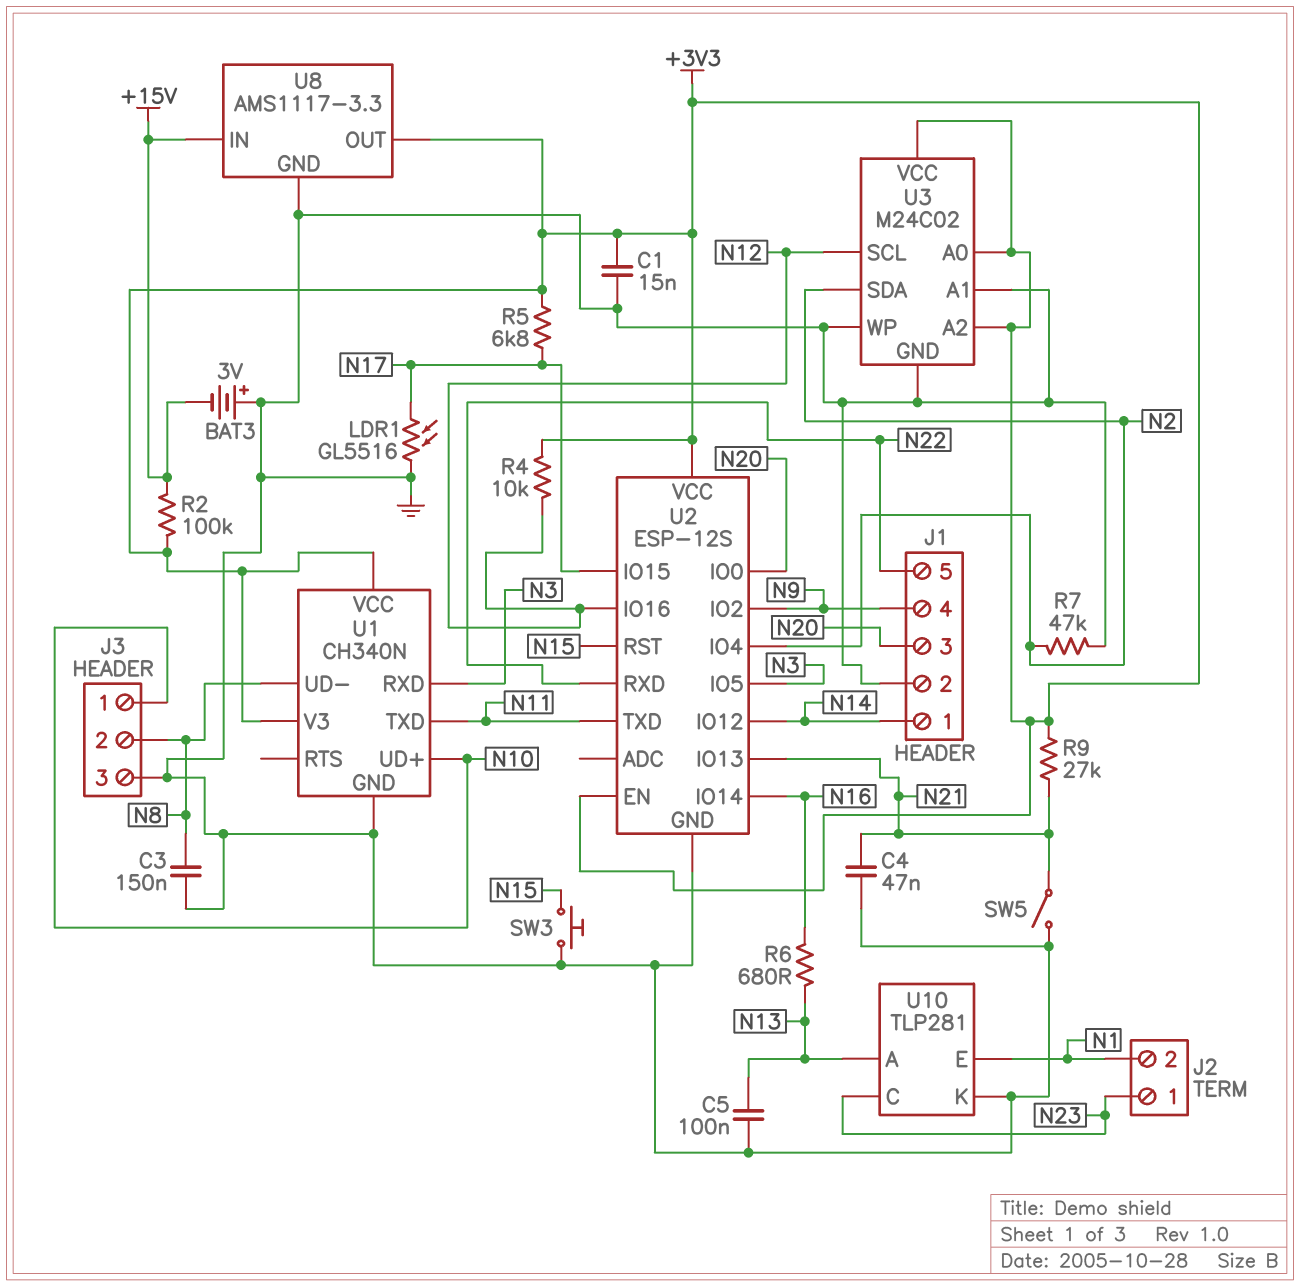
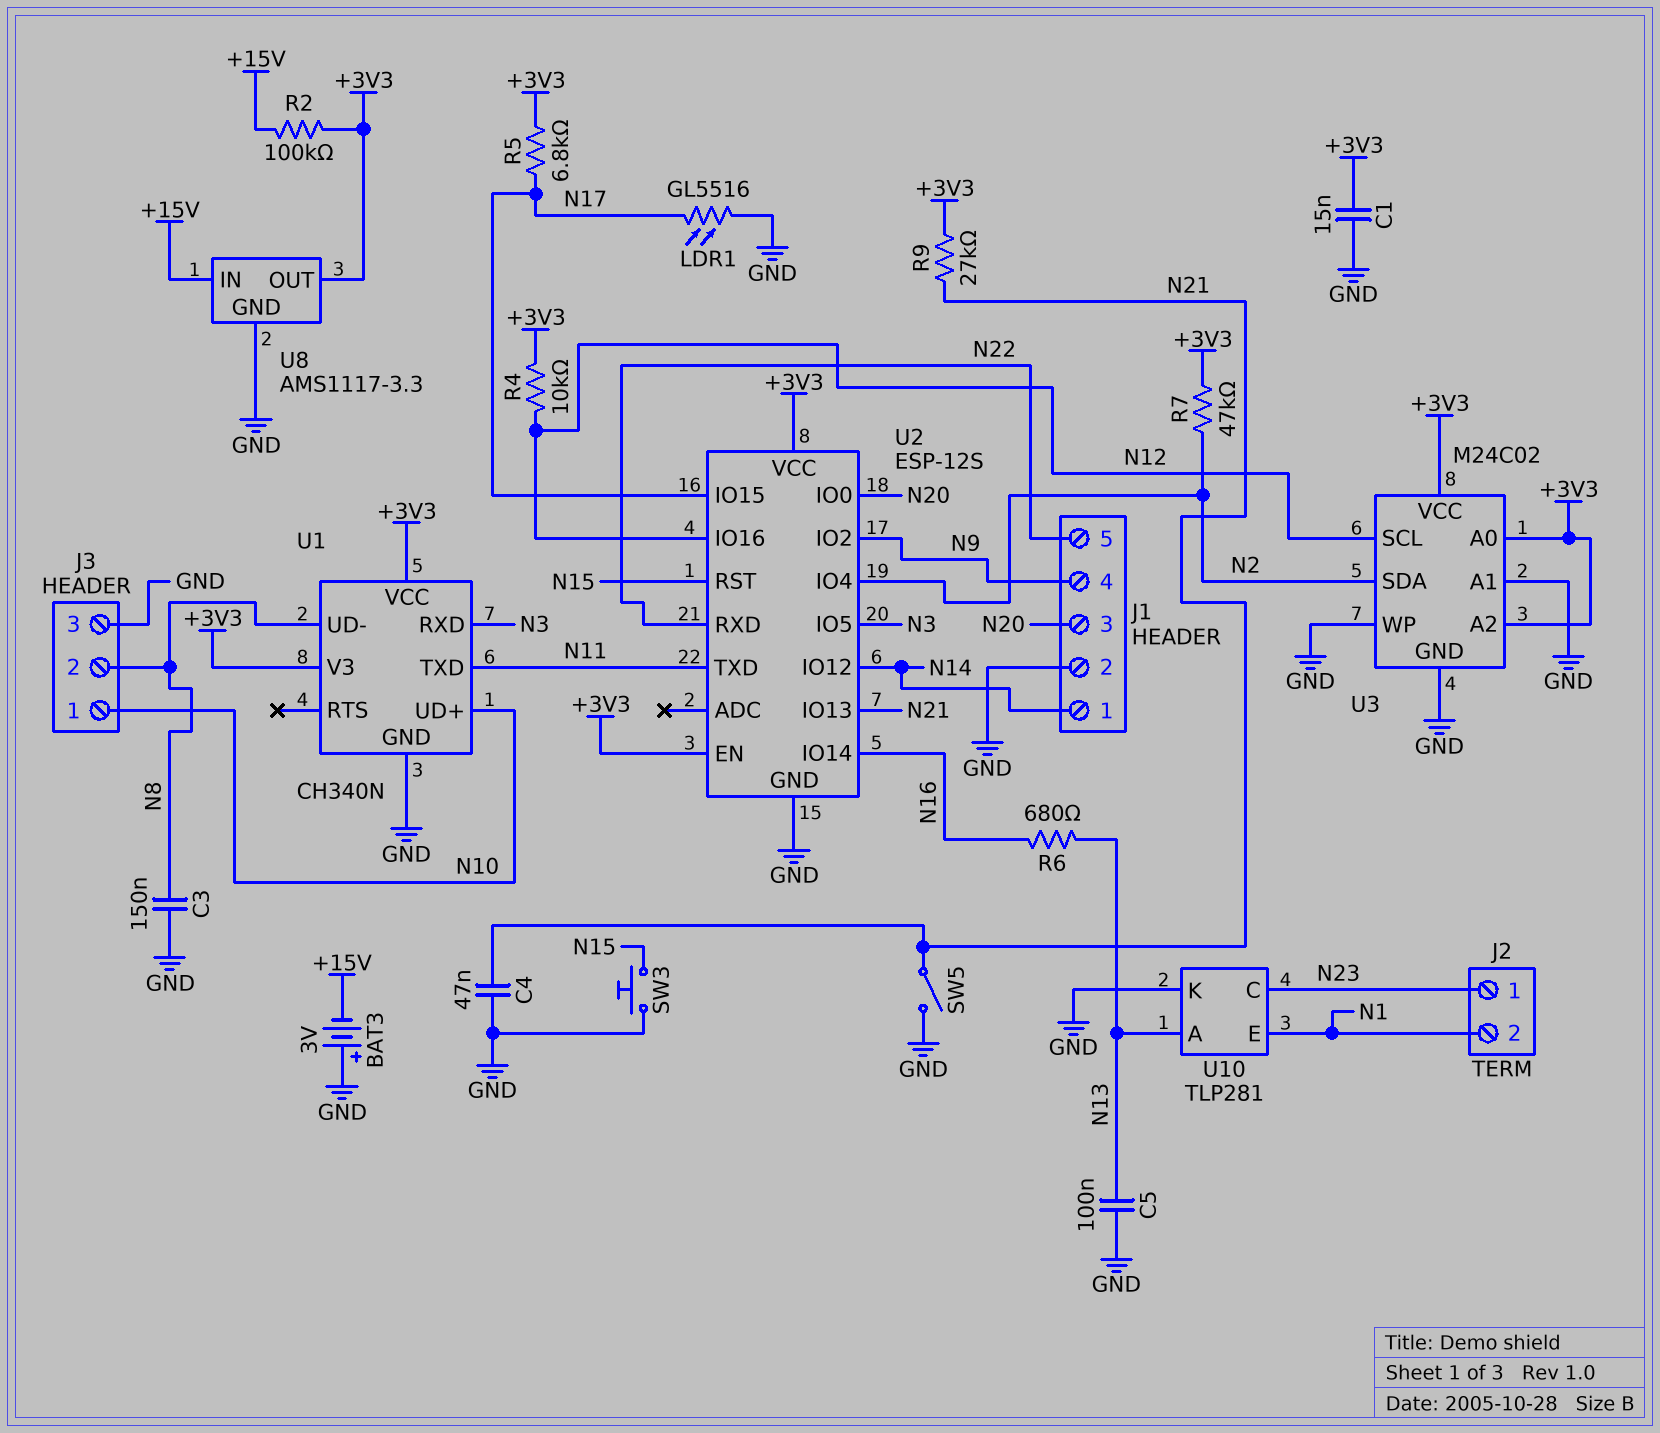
R7: 47k (GND, N2) -> 47k (+3V3, N2)

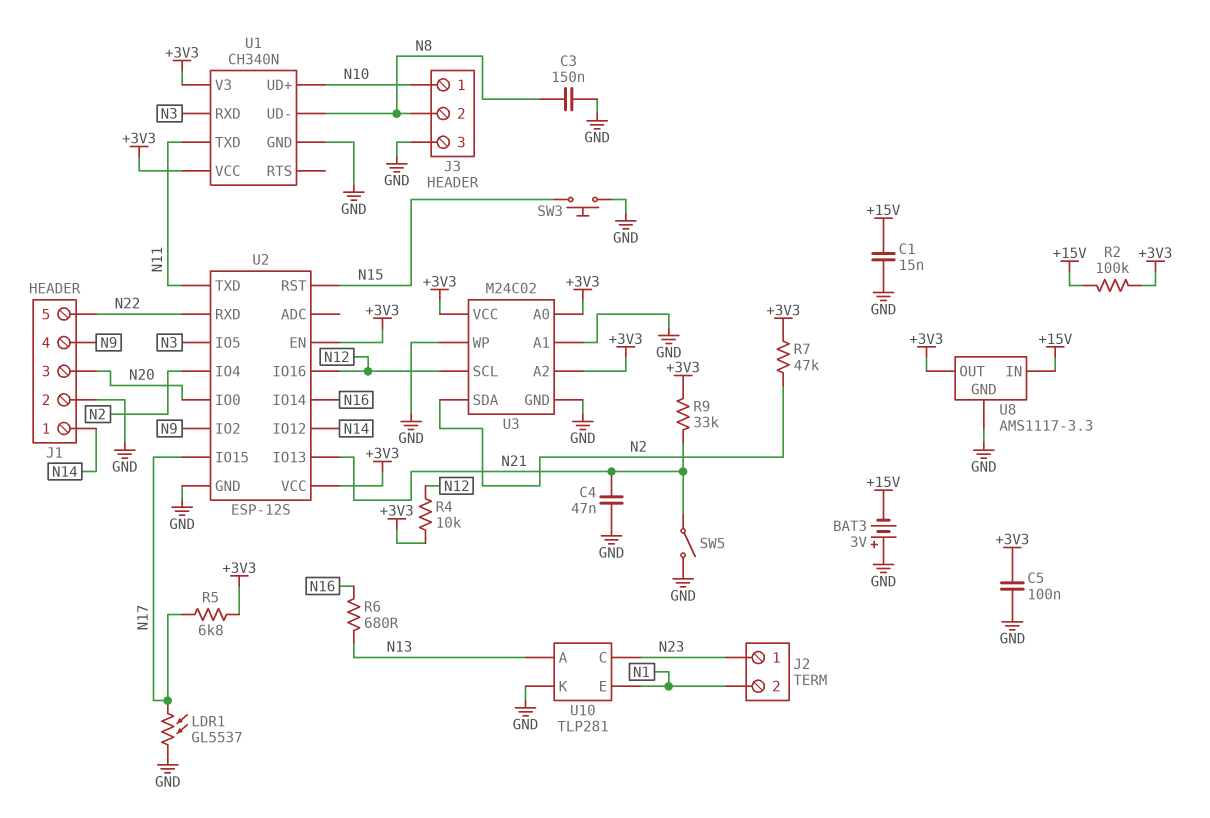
C1: 15nF (+3V3, GND) -> 15nF (+15V, GND)
C5: 100nF (GND, N13) -> 100nF (+3V3, GND)
LDR1: GL5516 (GND, N17) -> GL5537 (GND, N17)
R9: 27k (+3V3, N21) -> 33k (+3V3, N21)

